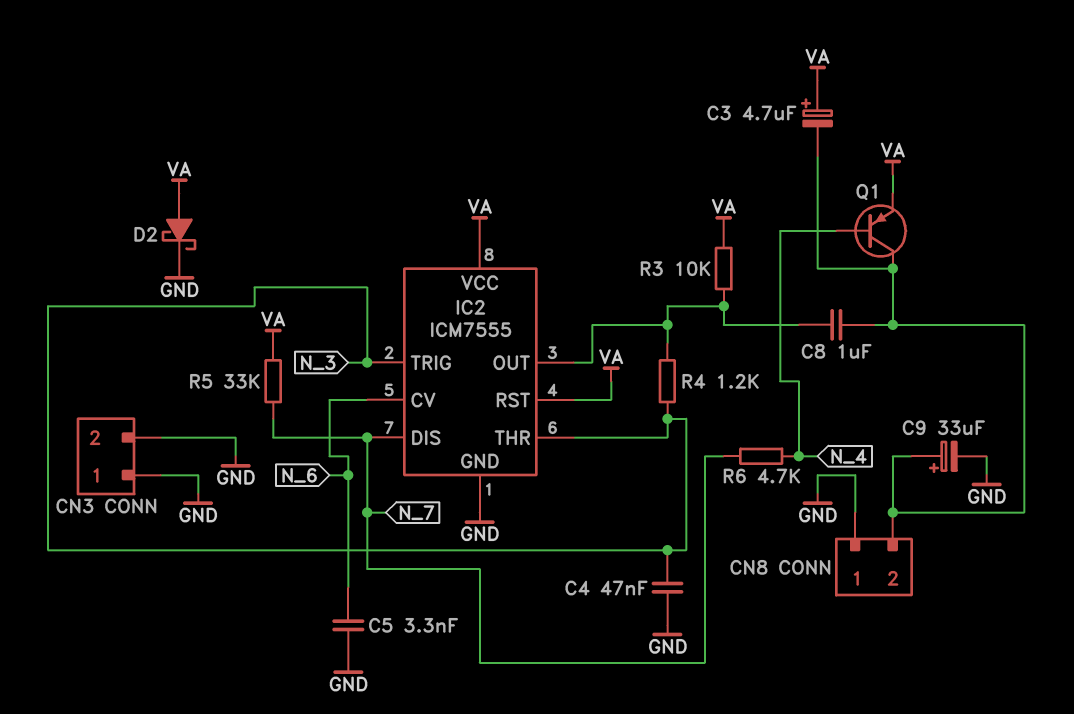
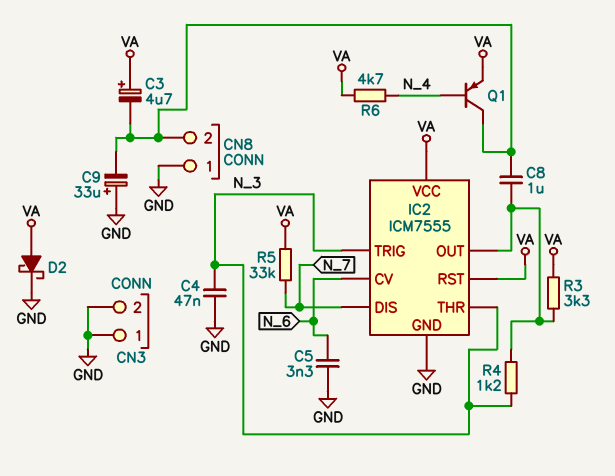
C9: 33uF (plus CN8/2, minus GND) -> 33uF (plus GND, minus CN8/2)
R3: 10k (IC2/OUT, VA) -> 3.3k (IC2/OUT, VA)
R6: 4.7k (N_4, N_7) -> 4.7k (N_4, VA)

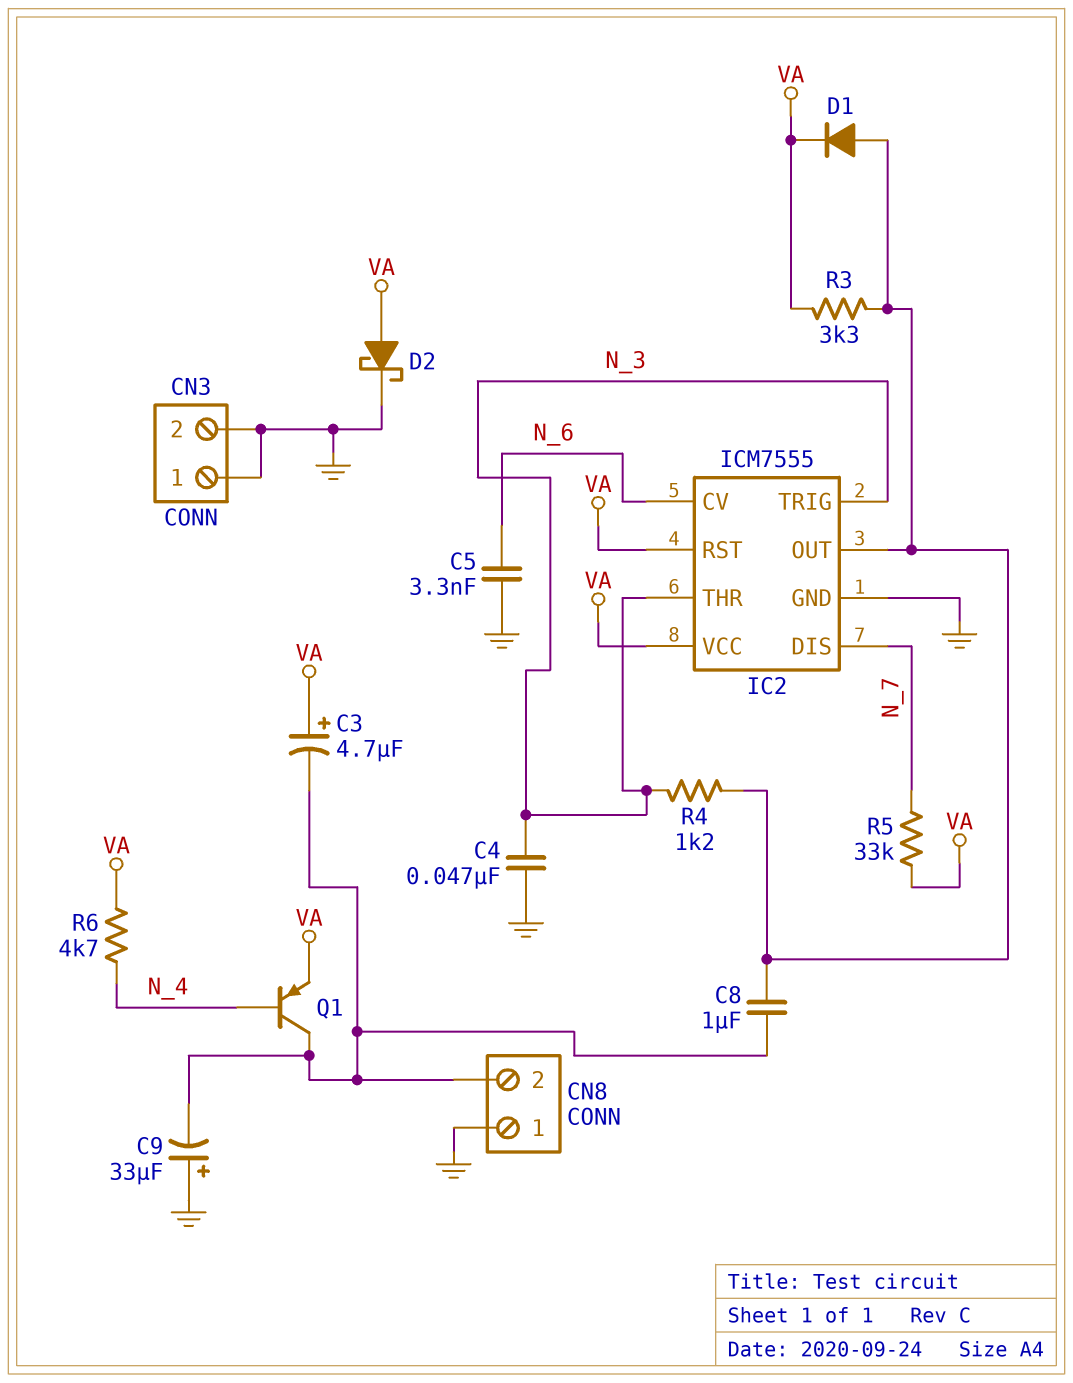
D1: none -> diode (A IC2/OUT, K VA)

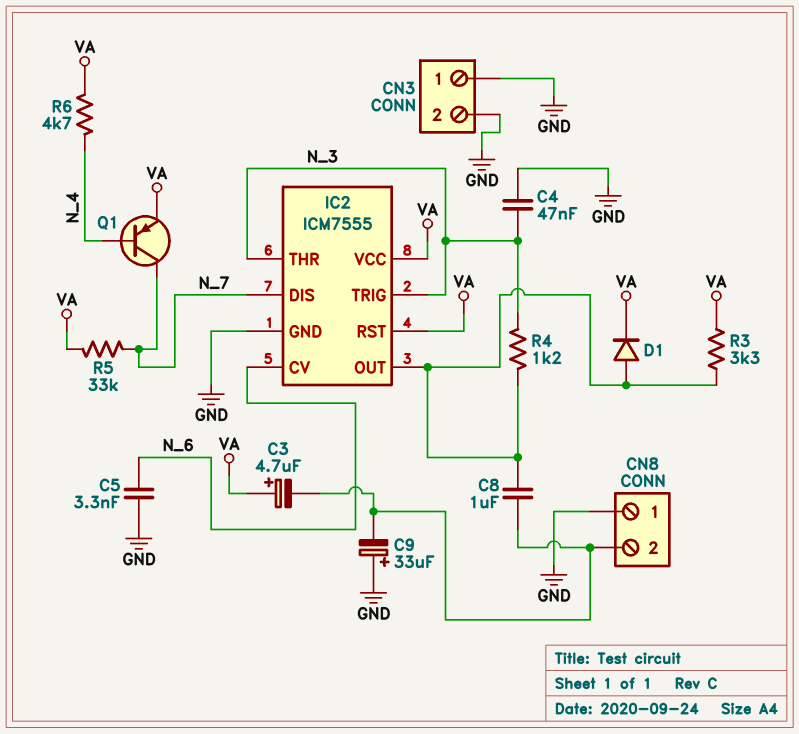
D2: schottky (A VA, K GND) -> none
Q1: PNP (B N_4, C CN8/2, E VA) -> PNP (B N_4, C N_7, E VA)

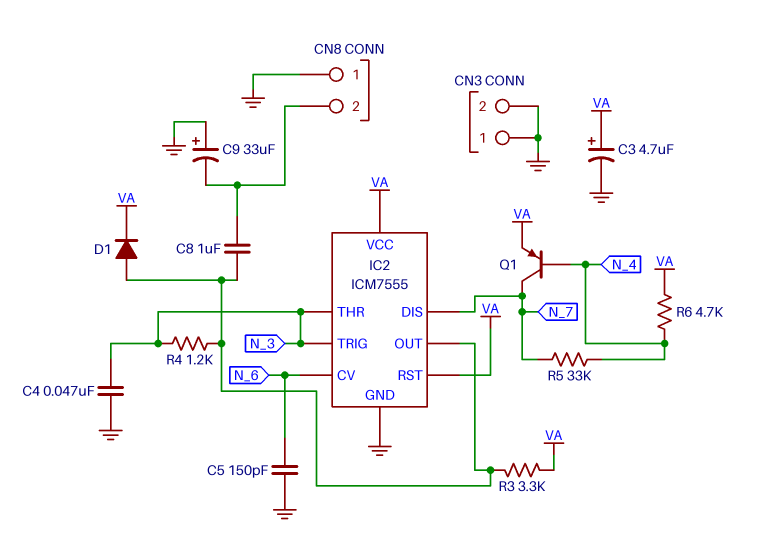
C3: 4.7uF (plus VA, minus CN8/2) -> 4.7uF (plus VA, minus GND)
C5: 3.3nF (GND, N_6) -> 150pF (GND, N_6)
R5: 33k (N_7, VA) -> 33k (N_4, N_7)

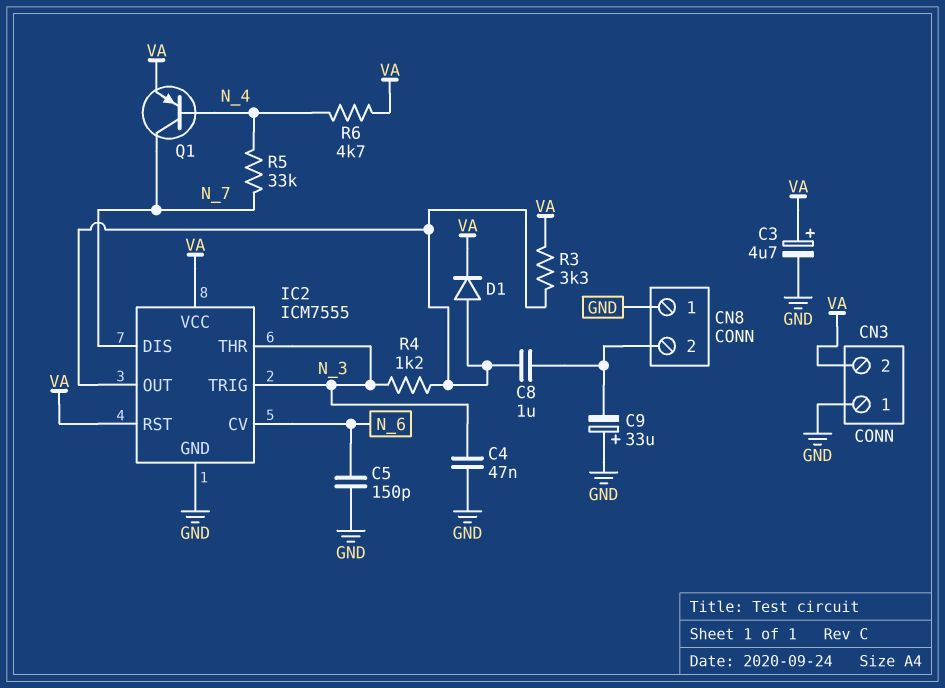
CN3 pin 2: GND -> VA

